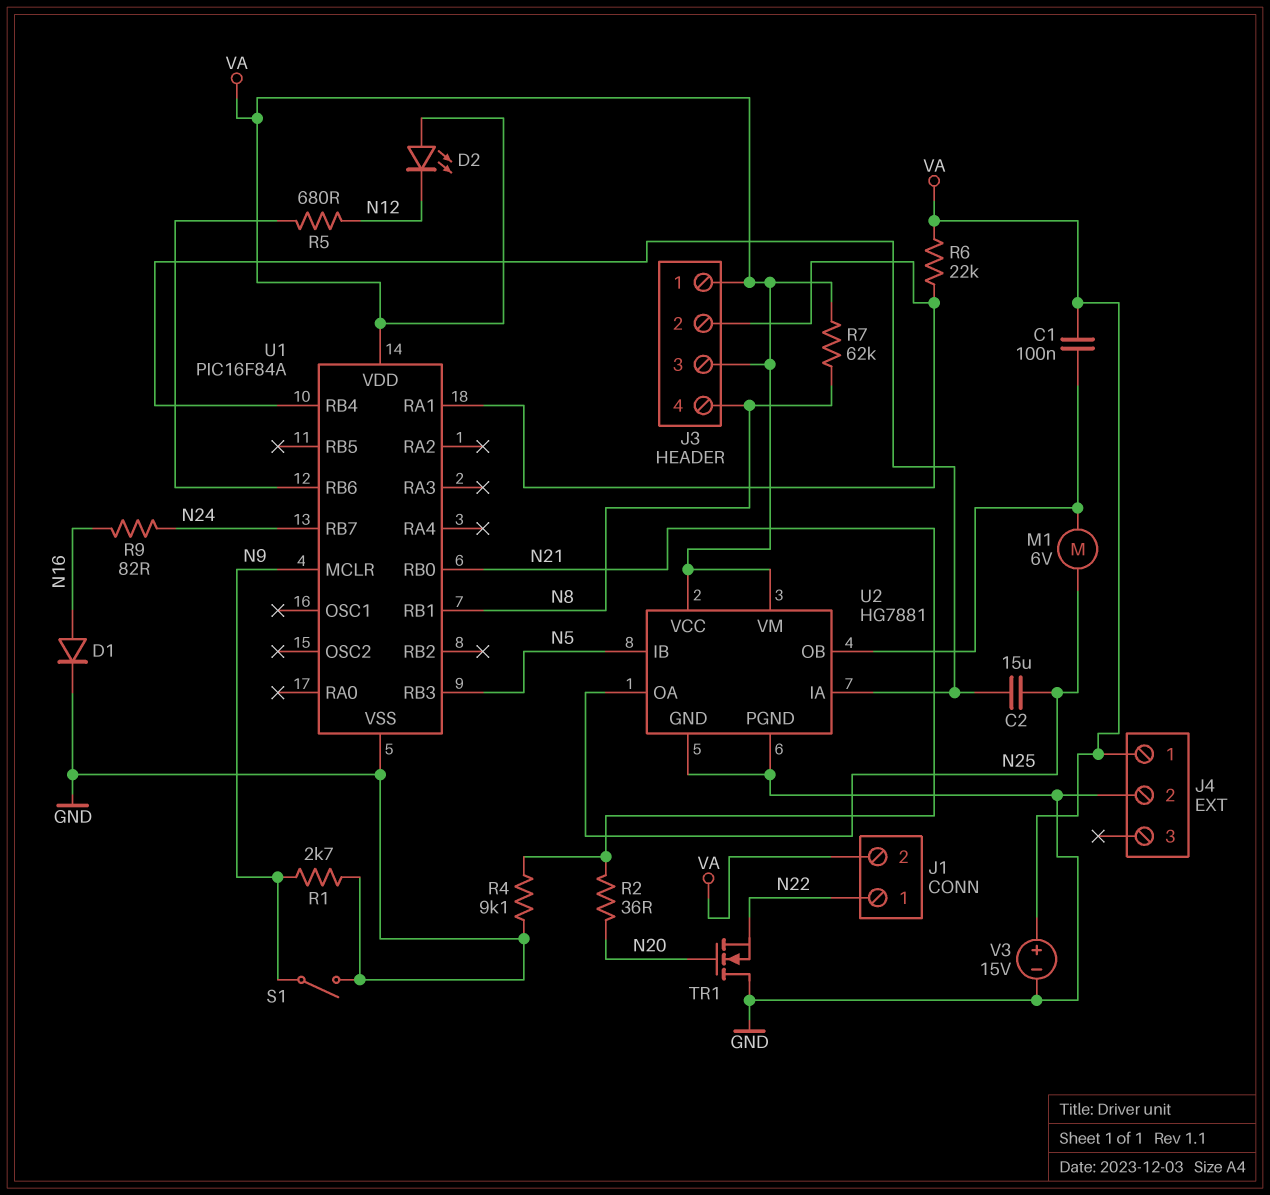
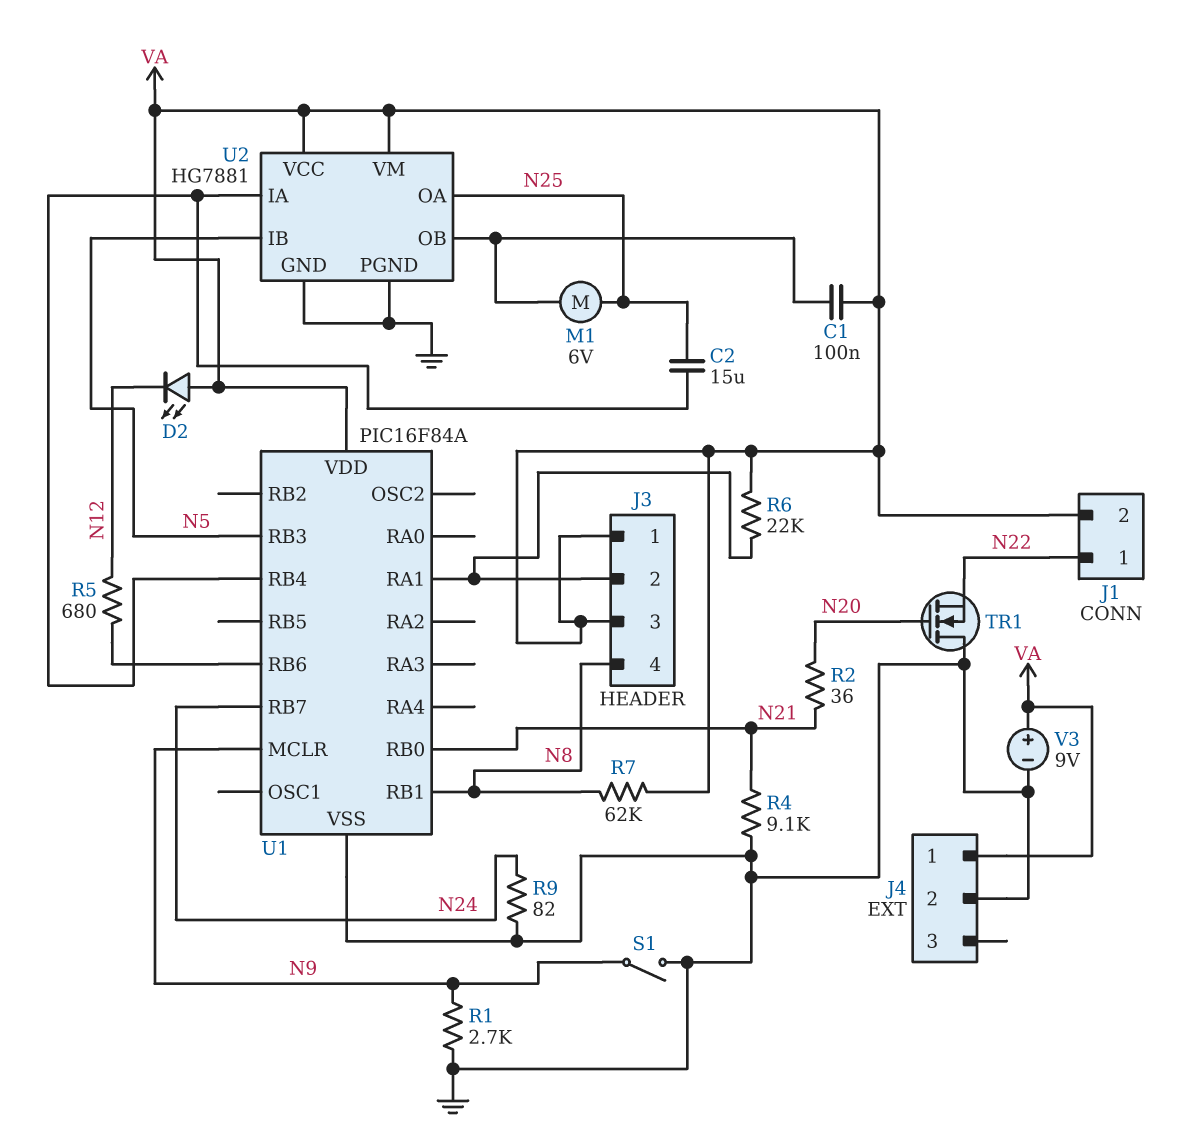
D1: diode (A N16, K GND) -> none
R9: 82 (N16, N24) -> 82 (GND, N24)
V3: 15V (plus VA, minus GND) -> 9V (plus VA, minus GND)

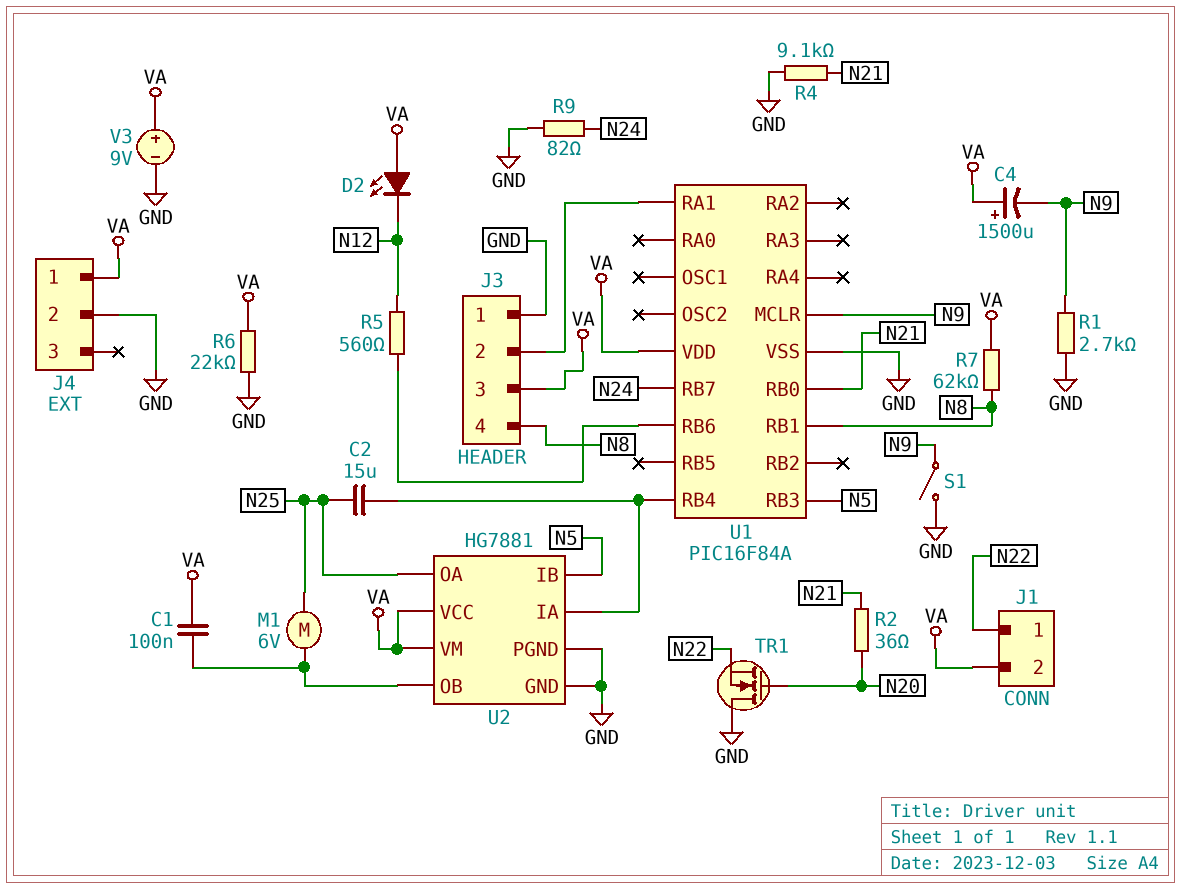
C4: none -> 1500uF (plus VA, minus N9)
J3 pin 1: VA -> GND
R5: 680 (N12, U1/RB6) -> 560 (N12, U1/RB6)
R6: 22k (J3/2, VA) -> 22k (GND, VA)

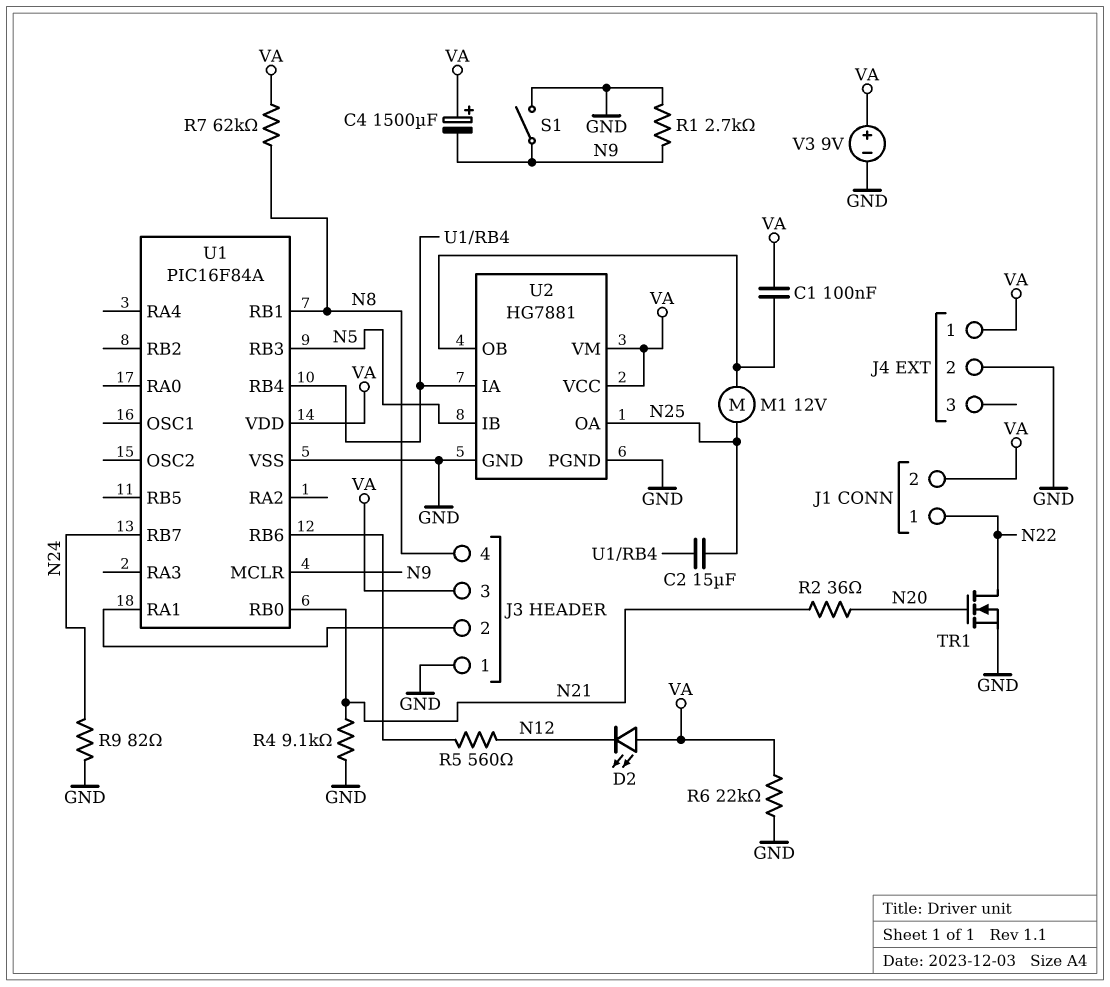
M1: motor 6V (N25, U2/OB) -> motor 12V (N25, U2/OB)
TR1: NMOS (G N20, D GND, S N22) -> NMOS (G N20, D N22, S GND)

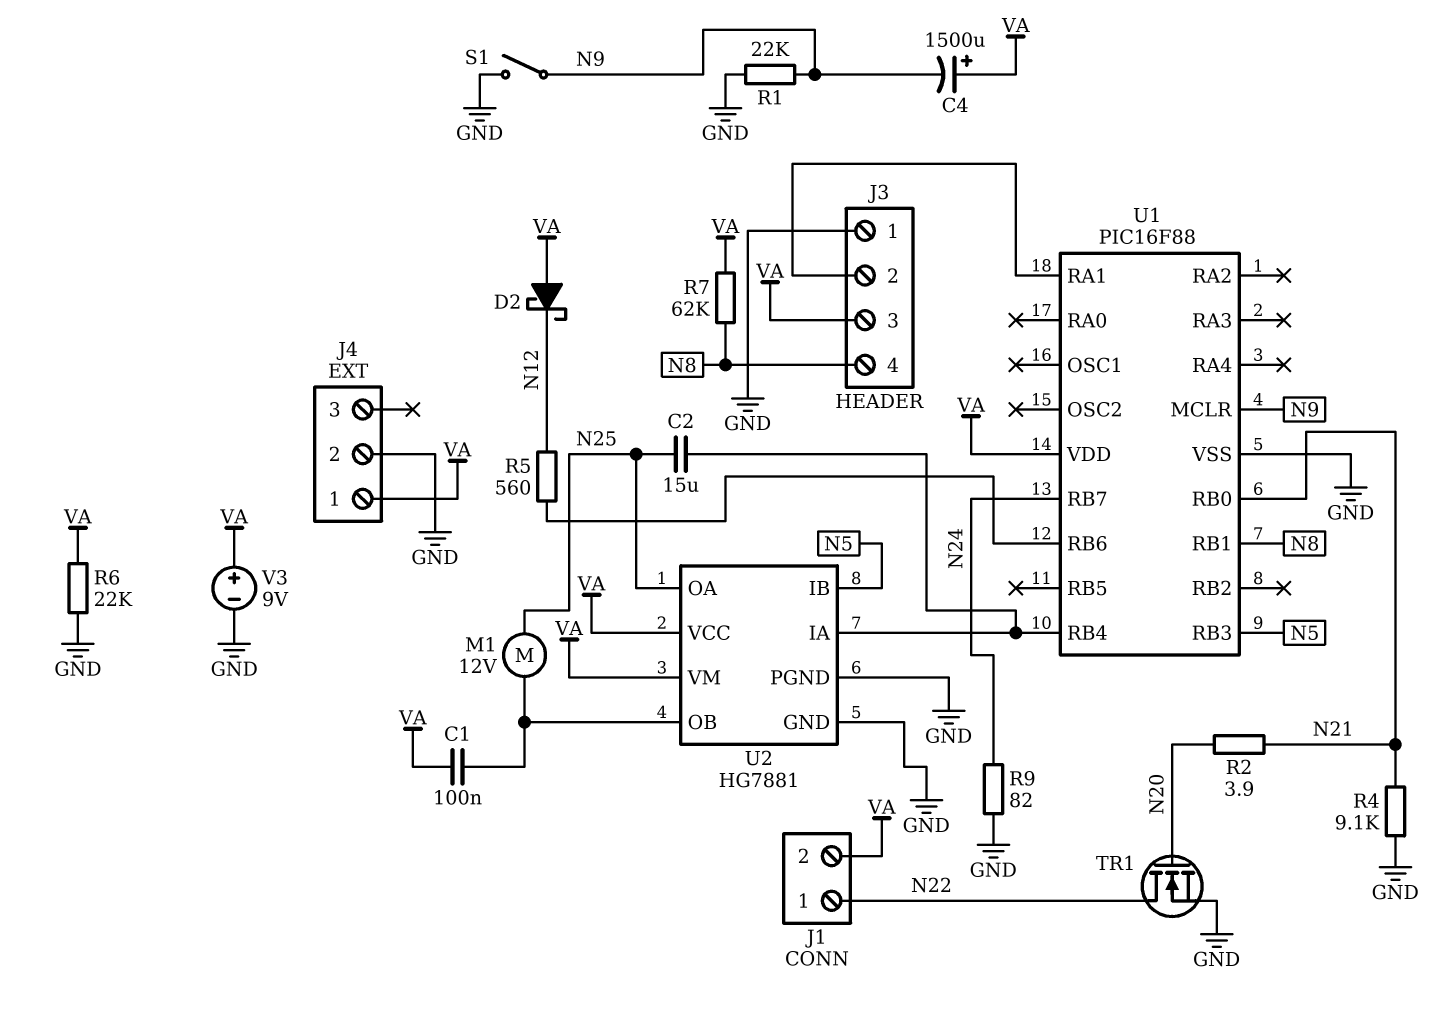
D2: LED (A VA, K N12) -> schottky (A VA, K N12)
R1: 2.7k (GND, N9) -> 22k (GND, N9)
R2: 36 (N20, N21) -> 3.9 (N20, N21)
U1: PIC16F84A -> PIC16F88

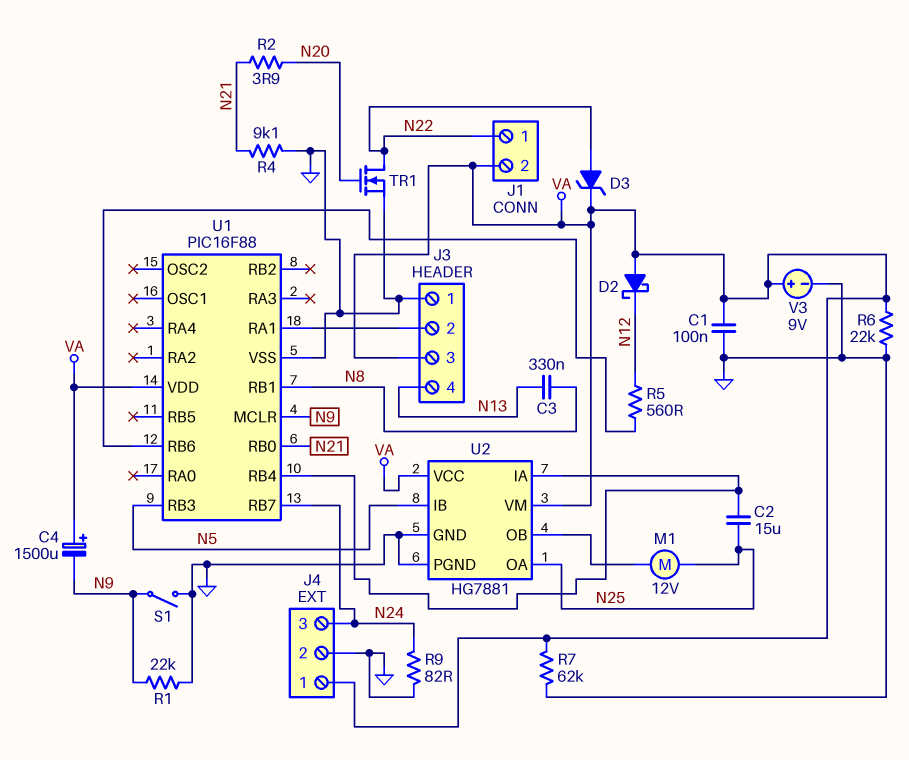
C1: 100nF (U2/OB, VA) -> 100nF (GND, VA)
C3: none -> 330nF (N8, N13)
D3: none -> zener (A N22, K VA)
J3 pin 4: N8 -> N13
J4 pin 3: none -> N24
R7: 62k (N8, VA) -> 62k (GND, VA)

